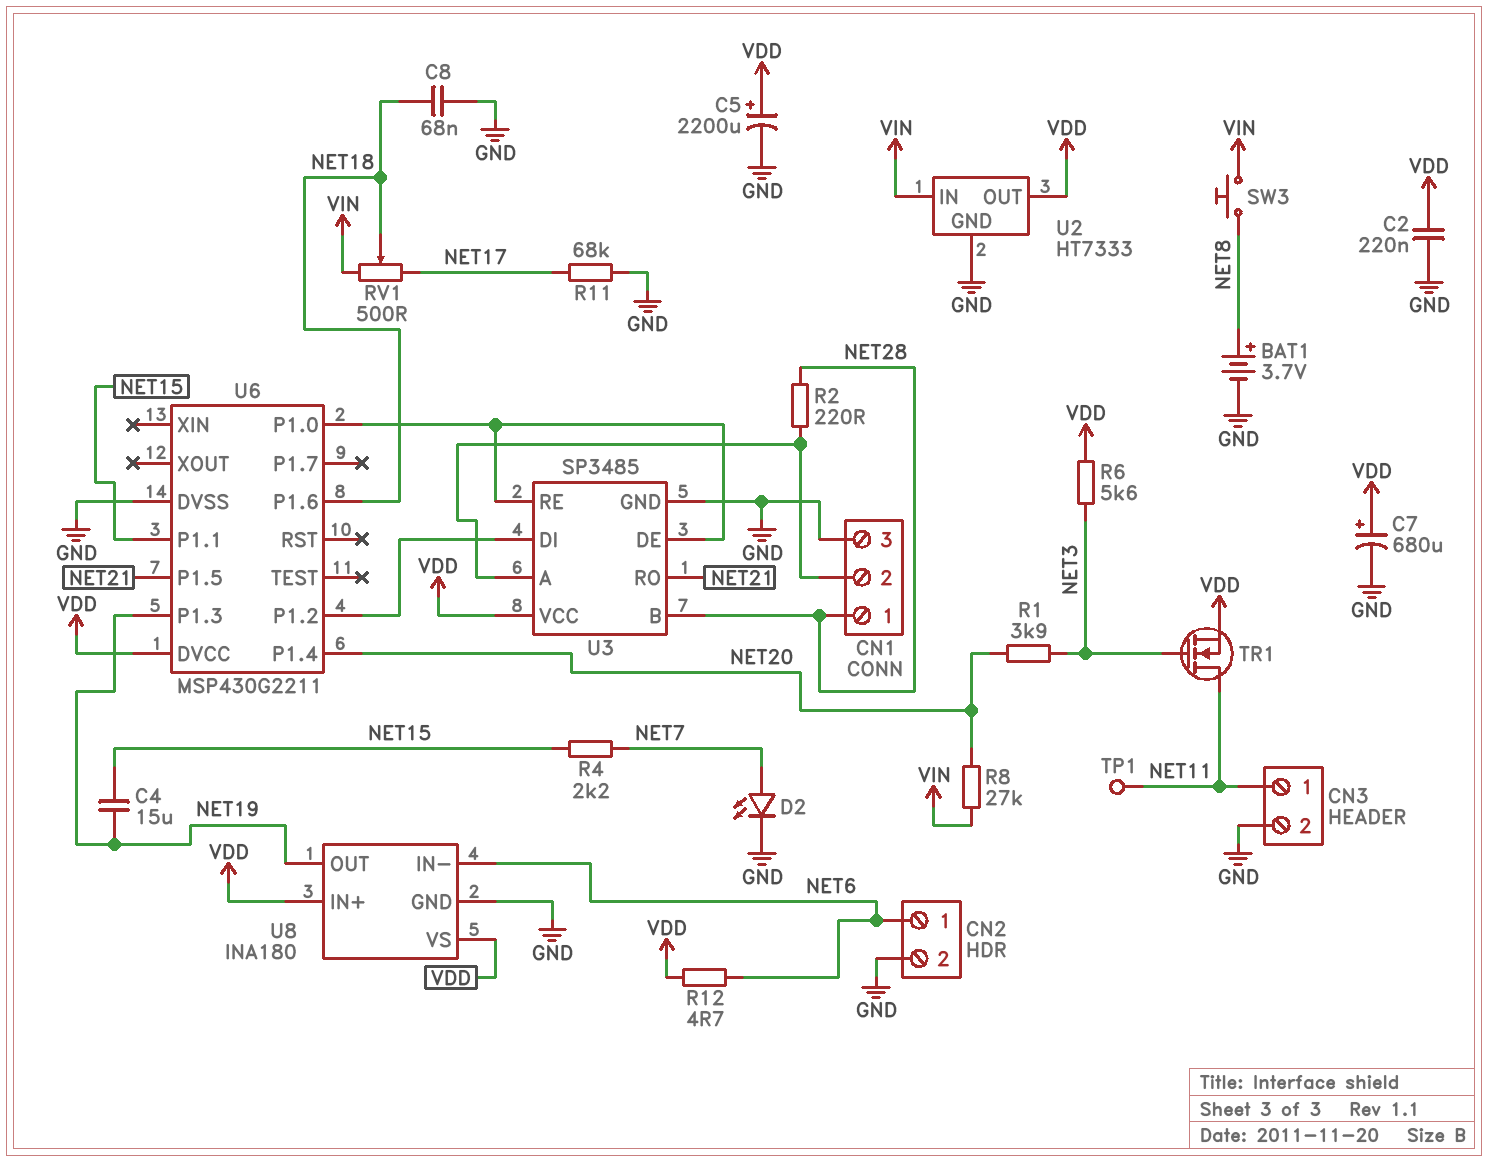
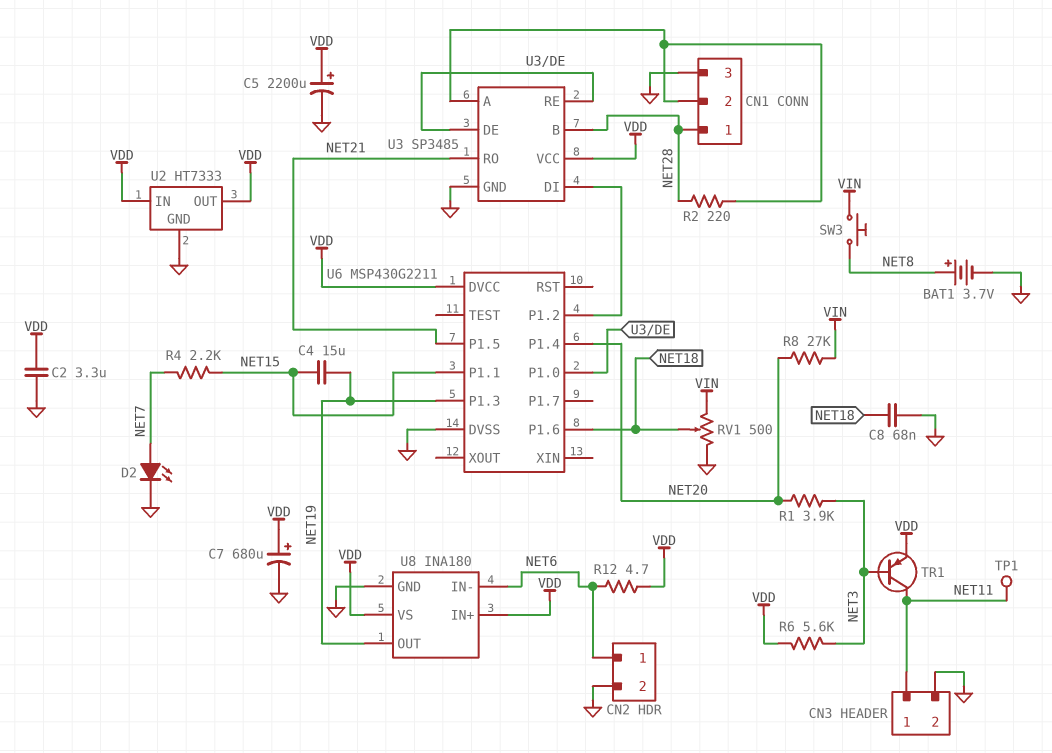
C2: 220nF (GND, VDD) -> 3.3uF (GND, VDD)
R11: 68k (GND, NET17) -> none
RV1: 500 (NET17, VIN, wiper NET18) -> 500 (GND, VIN, wiper NET18)
TR1: NMOS (G NET3, D NET11, S VDD) -> PNP (B NET3, C NET11, E VDD)
U2 pin IN: VIN -> VDD

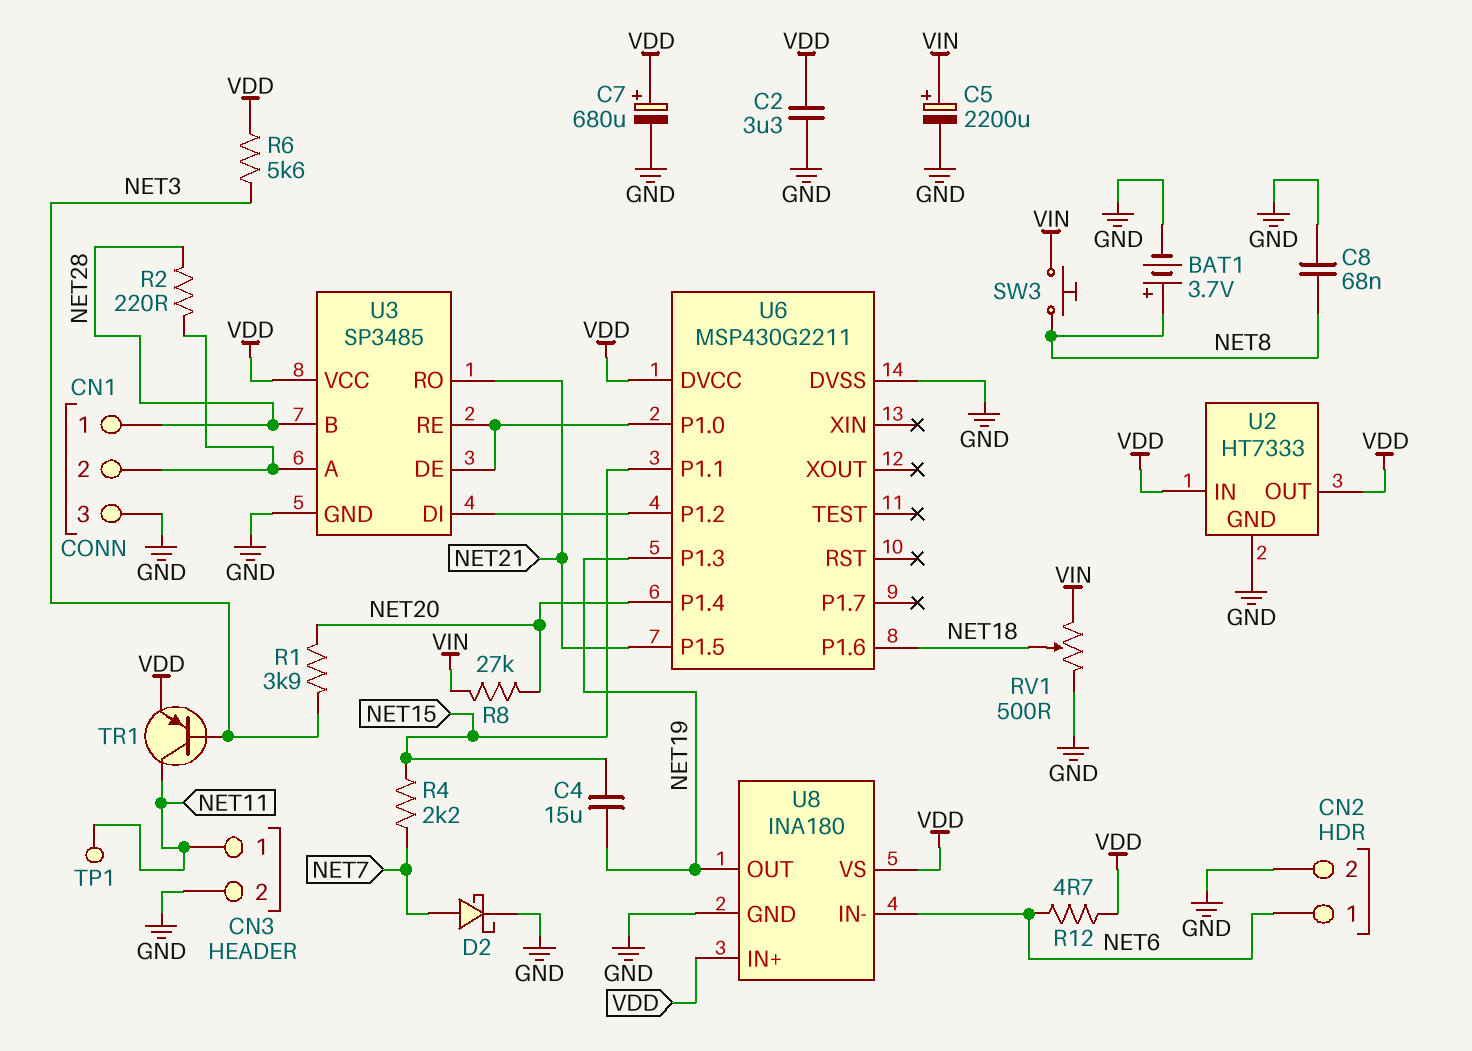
C5: 2200uF (plus VDD, minus GND) -> 2200uF (plus VIN, minus GND)
C8: 68nF (GND, NET18) -> 68nF (GND, NET8)
D2: LED (A NET7, K GND) -> schottky (A NET7, K GND)

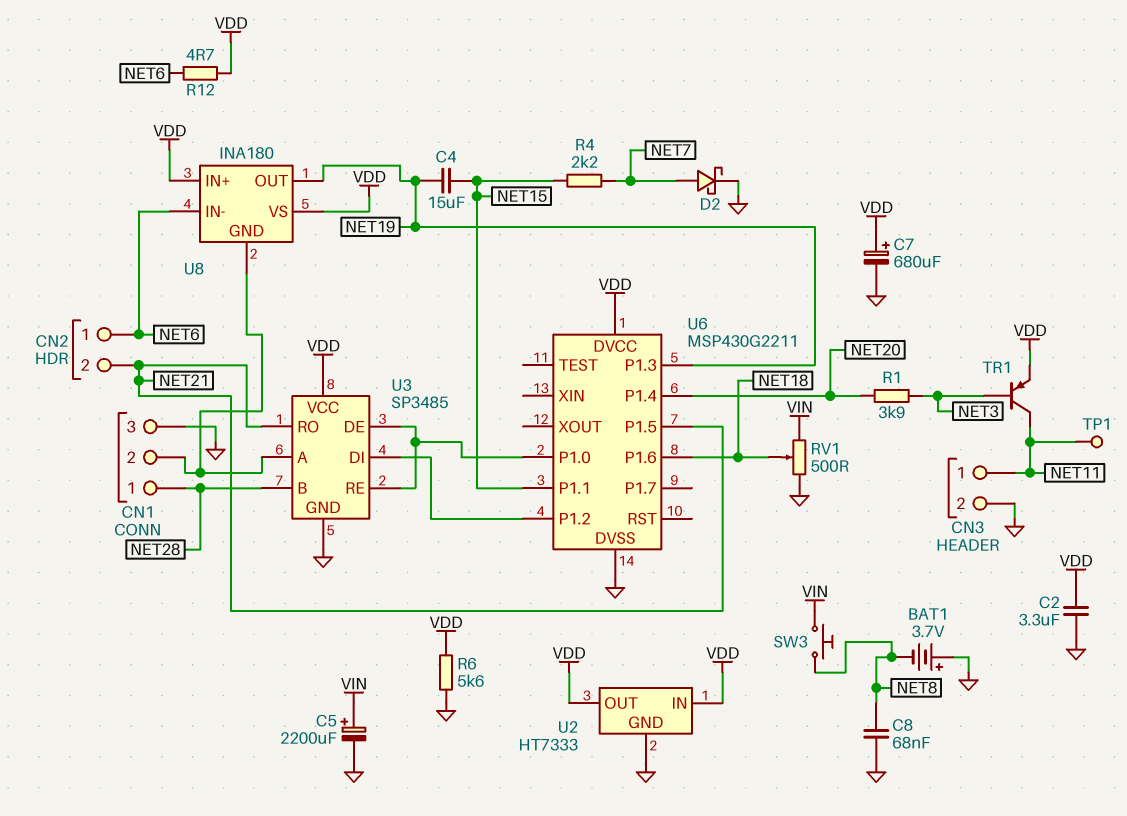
BAT1: 3.7V (plus NET8, minus GND) -> 3.7V (plus GND, minus NET8)
CN2 pin 2: GND -> NET21
R2: 220 (CN1/2, NET28) -> none
R6: 5.6k (NET3, VDD) -> 5.6k (GND, VDD)
R8: 27k (NET20, VIN) -> none
U8 pin GND: GND -> CN1/2

